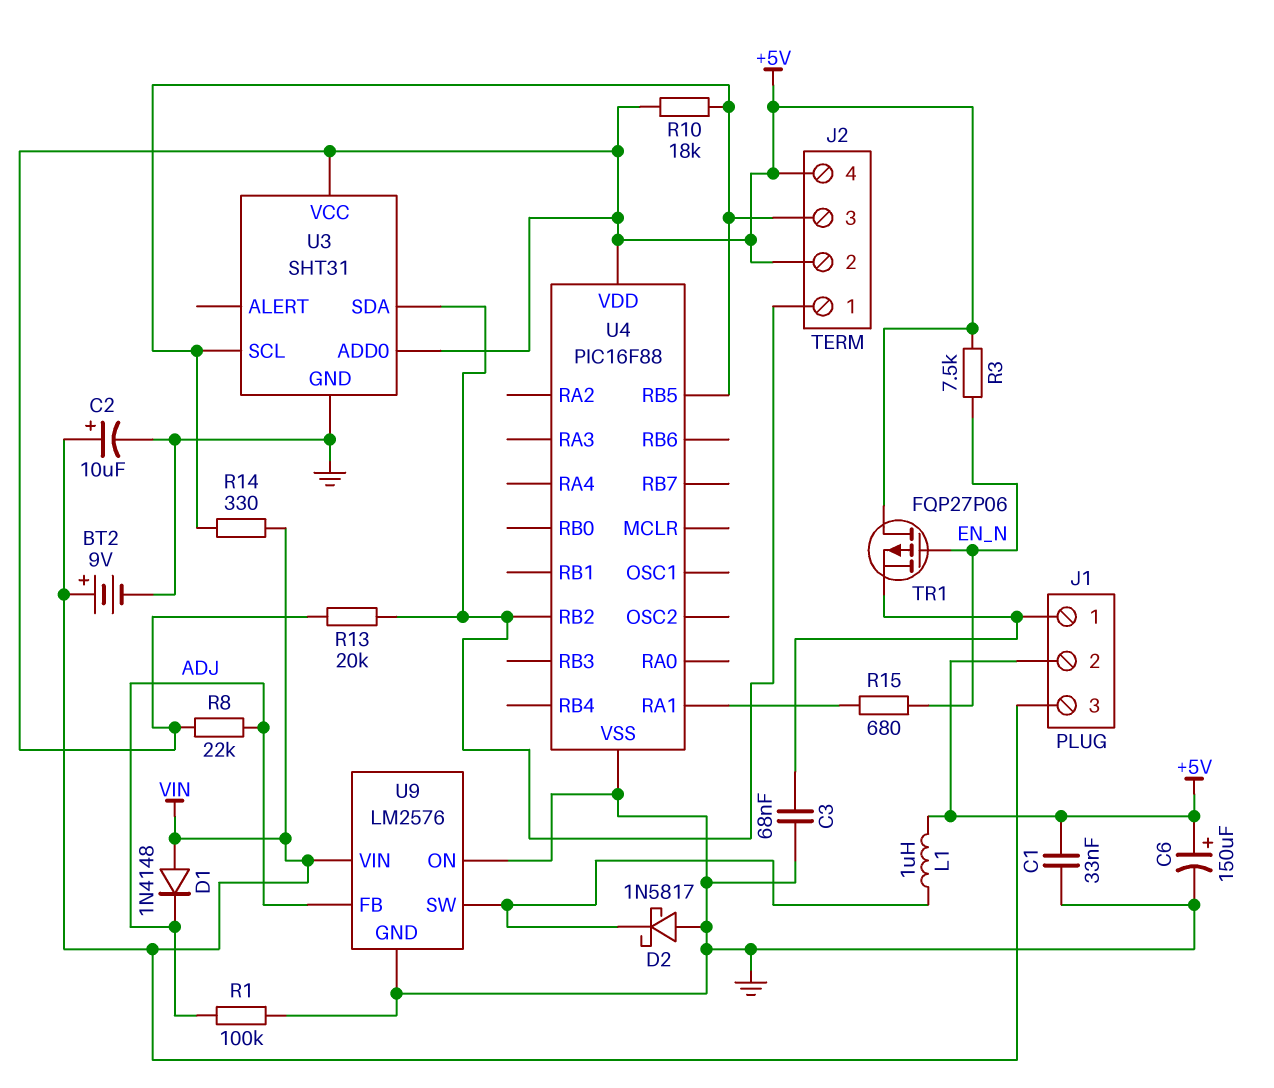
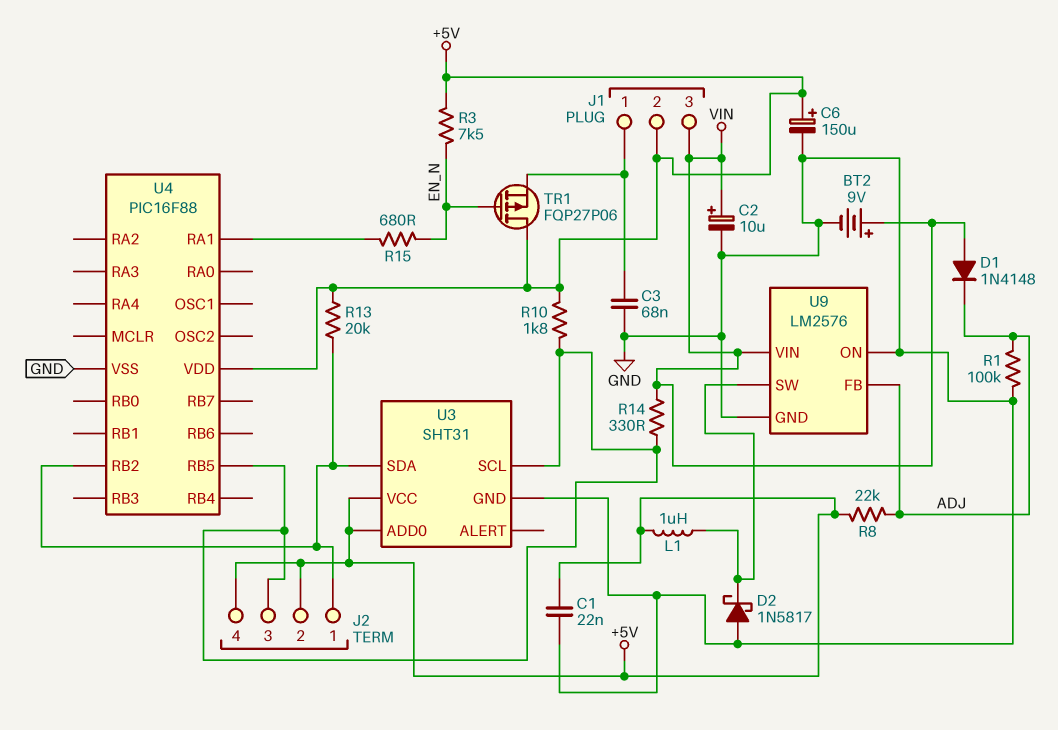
C1: 33nF (+5V, GND) -> 22nF (+5V, GND)
R10: 18k (+5V, J2/3) -> 1.8k (+5V, J2/3)

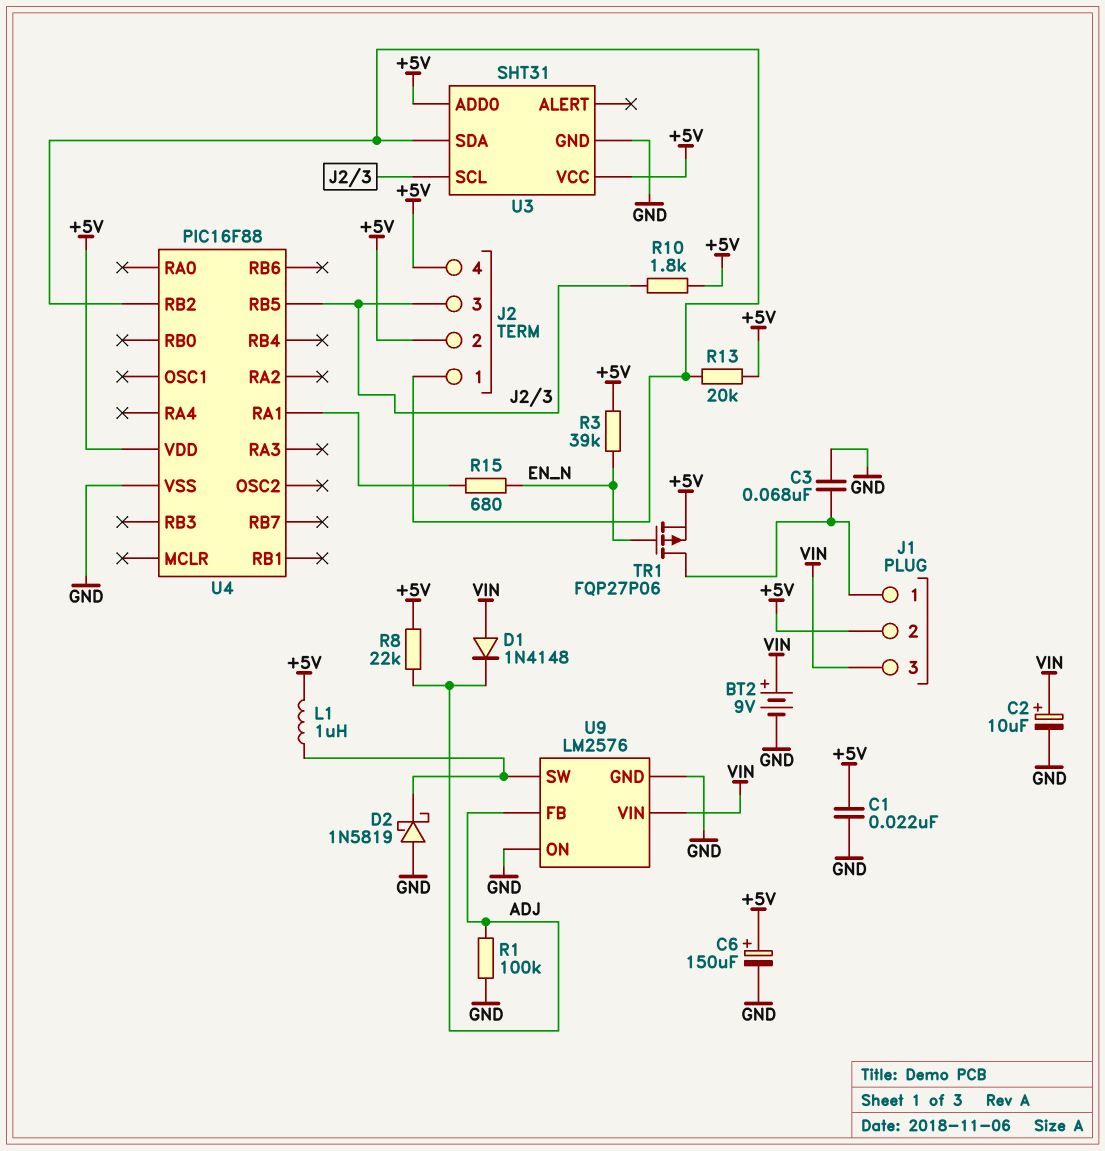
D2: schottky 1N5817 (A GND, K U9/SW) -> schottky 1N5819 (A GND, K U9/SW)
R3: 7.5k (+5V, EN_N) -> 39k (+5V, EN_N)
R14: 330 (J2/3, VIN) -> none
TR1: PMOS FQP27P06 (G EN_N, D +5V, S J1/1) -> PMOS FQP27P06 (G EN_N, D J1/1, S +5V)

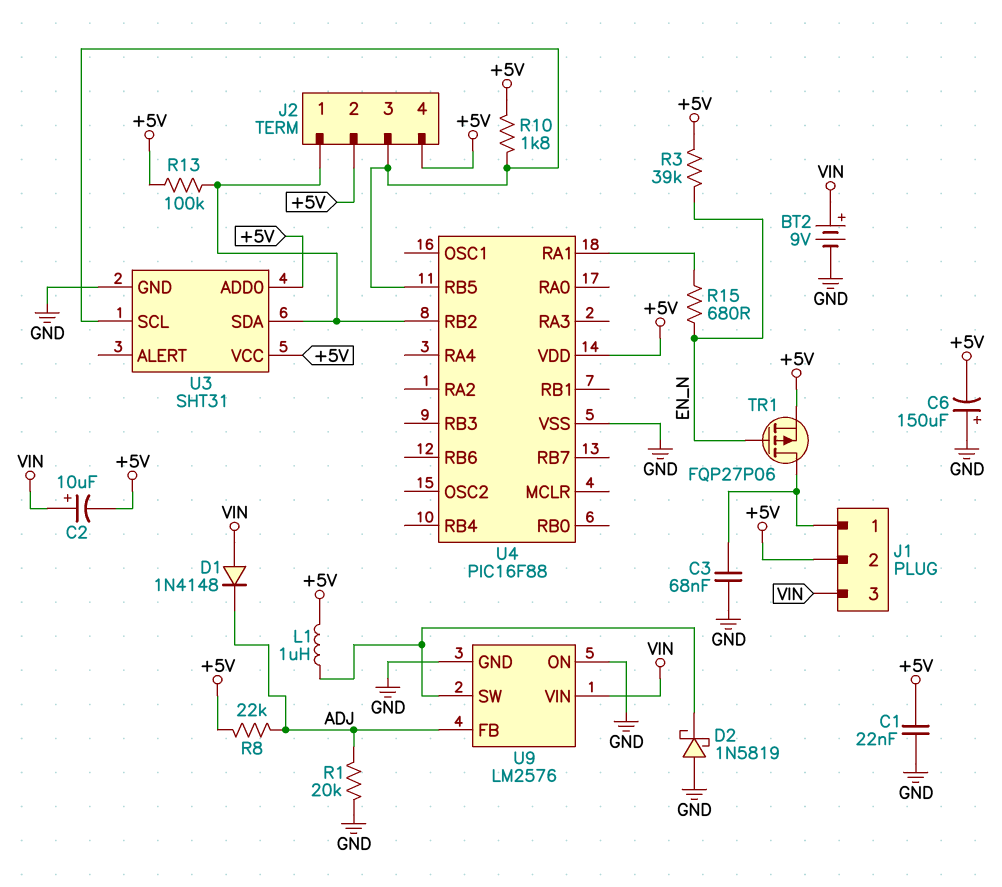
C2: 10uF (plus VIN, minus GND) -> 10uF (plus VIN, minus +5V)
C6: 150uF (plus +5V, minus GND) -> 150uF (plus GND, minus +5V)
R1: 100k (ADJ, GND) -> 20k (ADJ, GND)
R13: 20k (+5V, J2/1) -> 100k (+5V, J2/1)

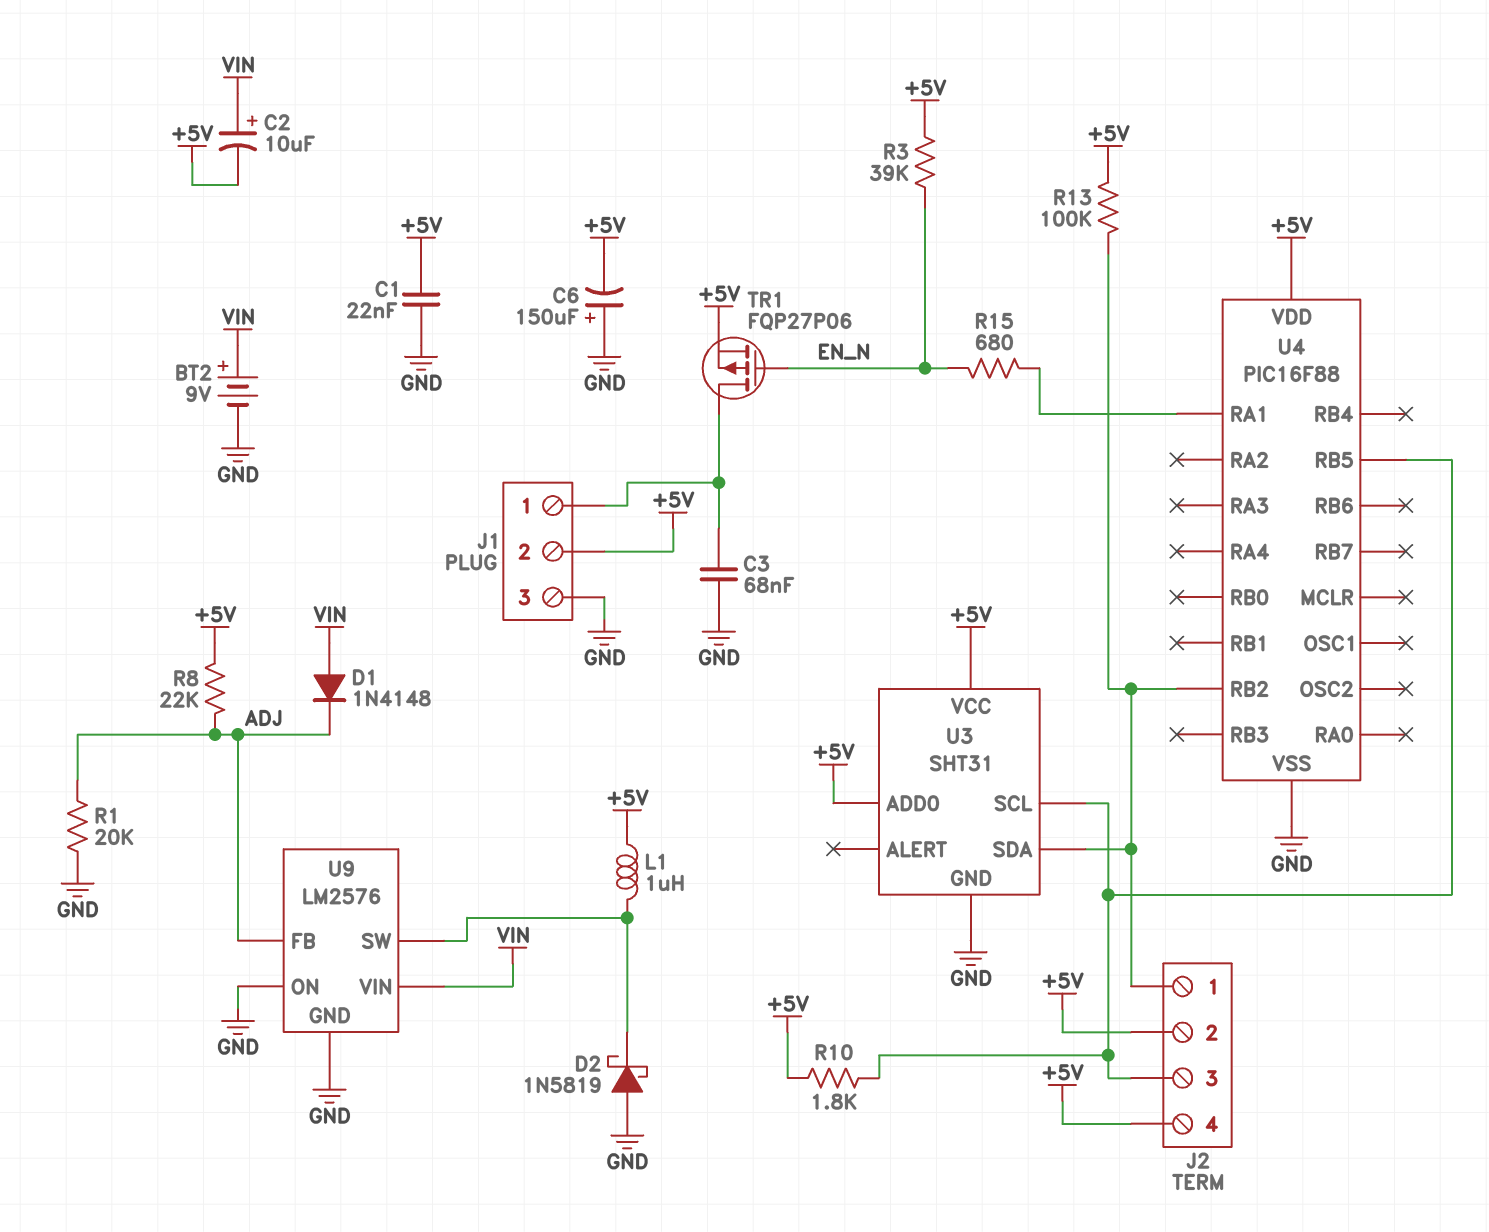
J1 pin 3: VIN -> GND

